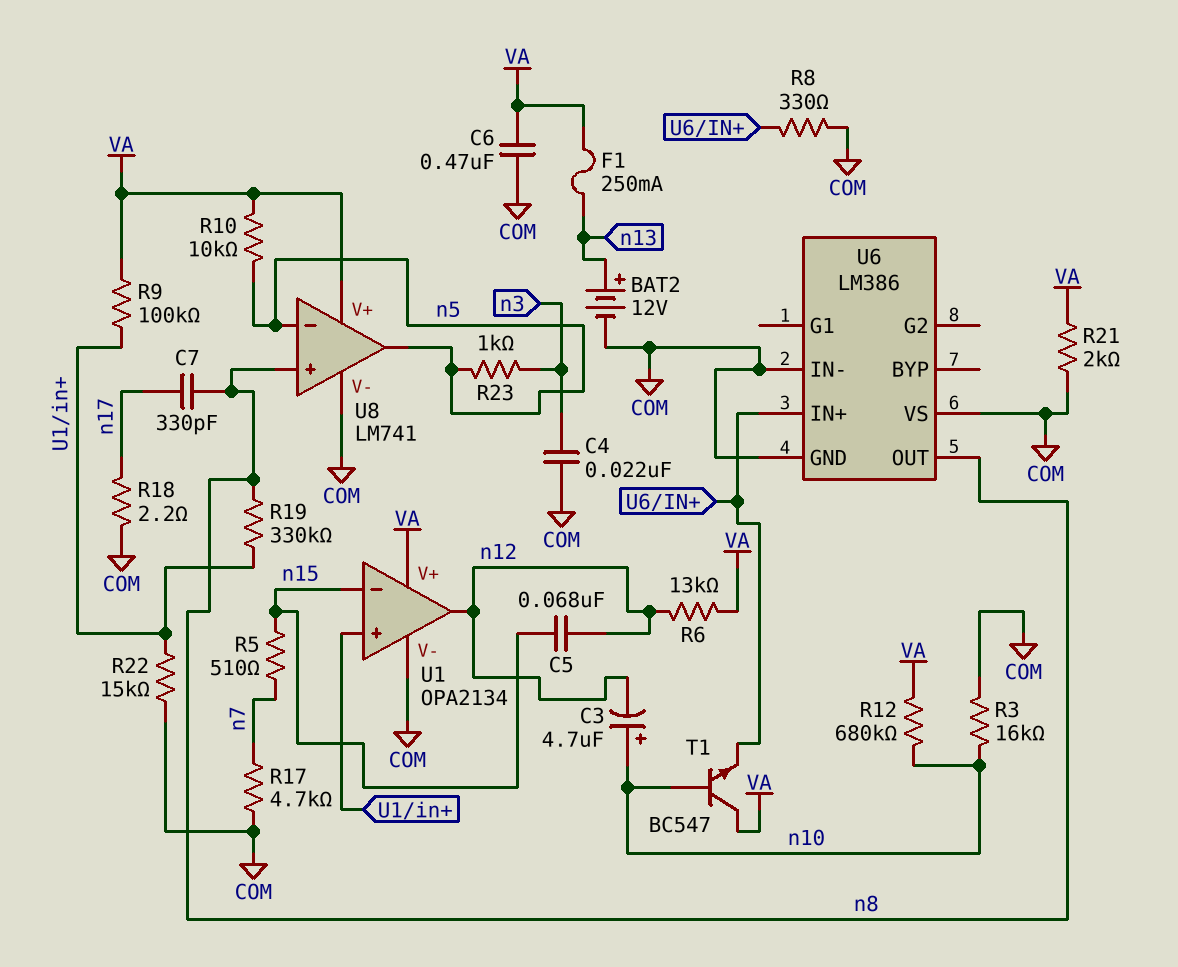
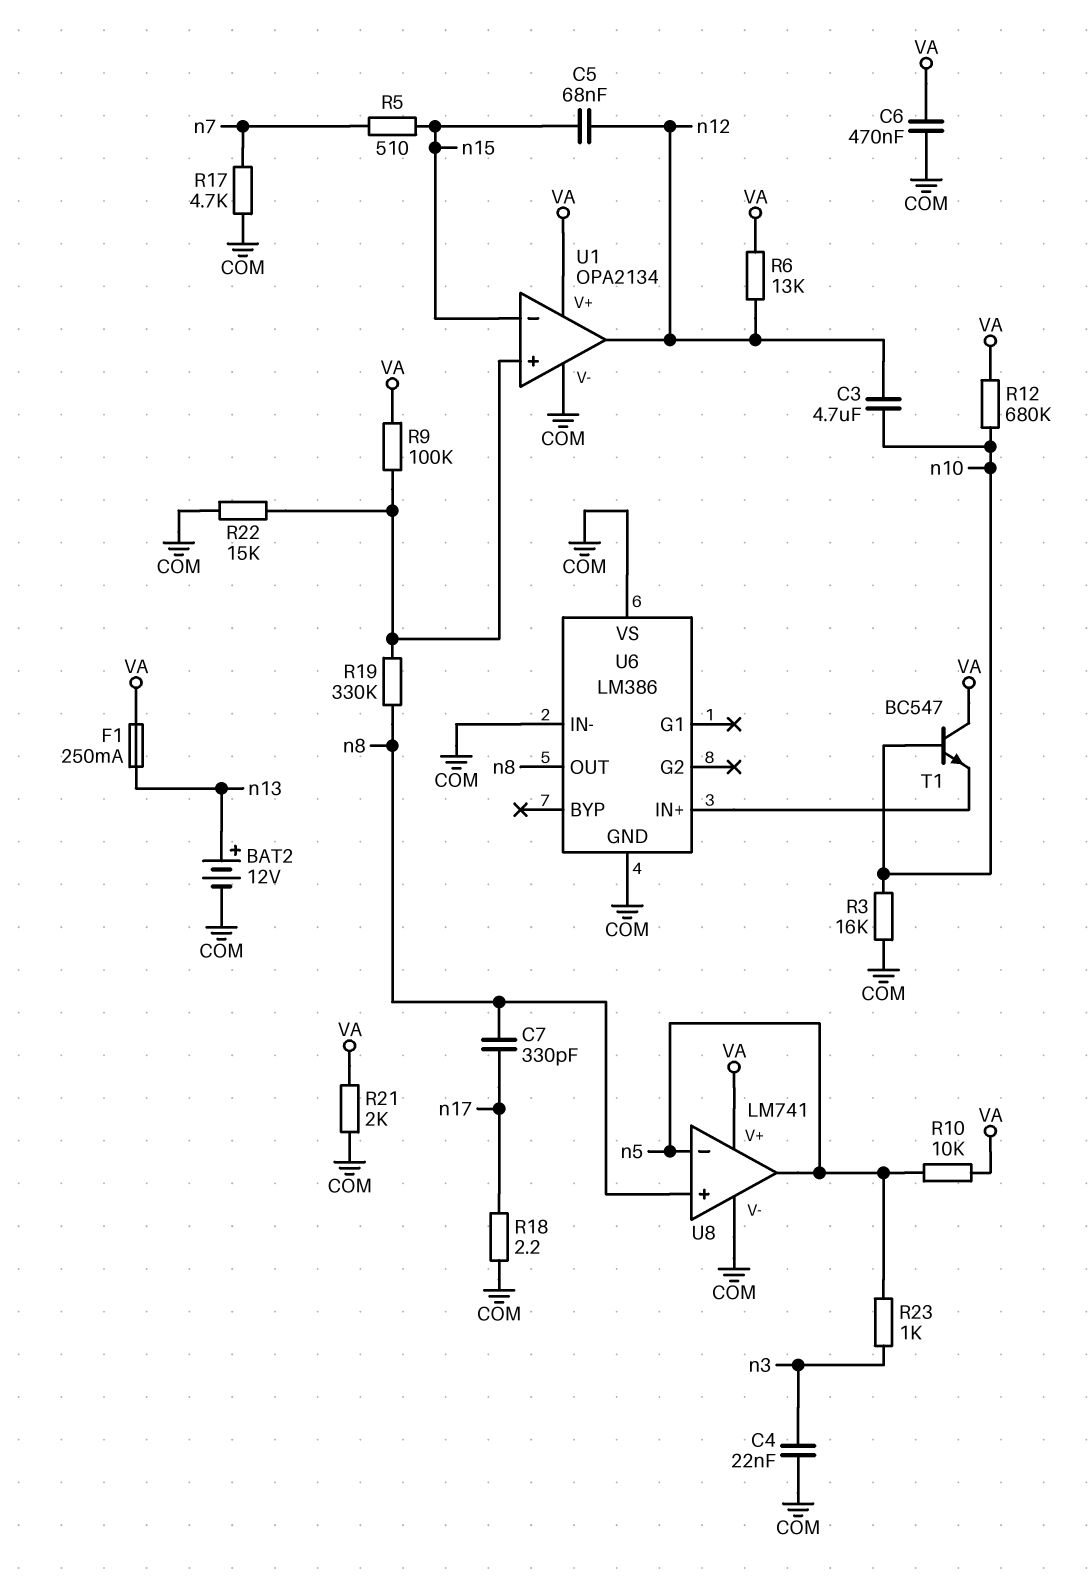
C3: 4.7uF (plus n10, minus n12) -> 4.7uF (n10, n12)
R8: 330 (COM, U6/IN+) -> none

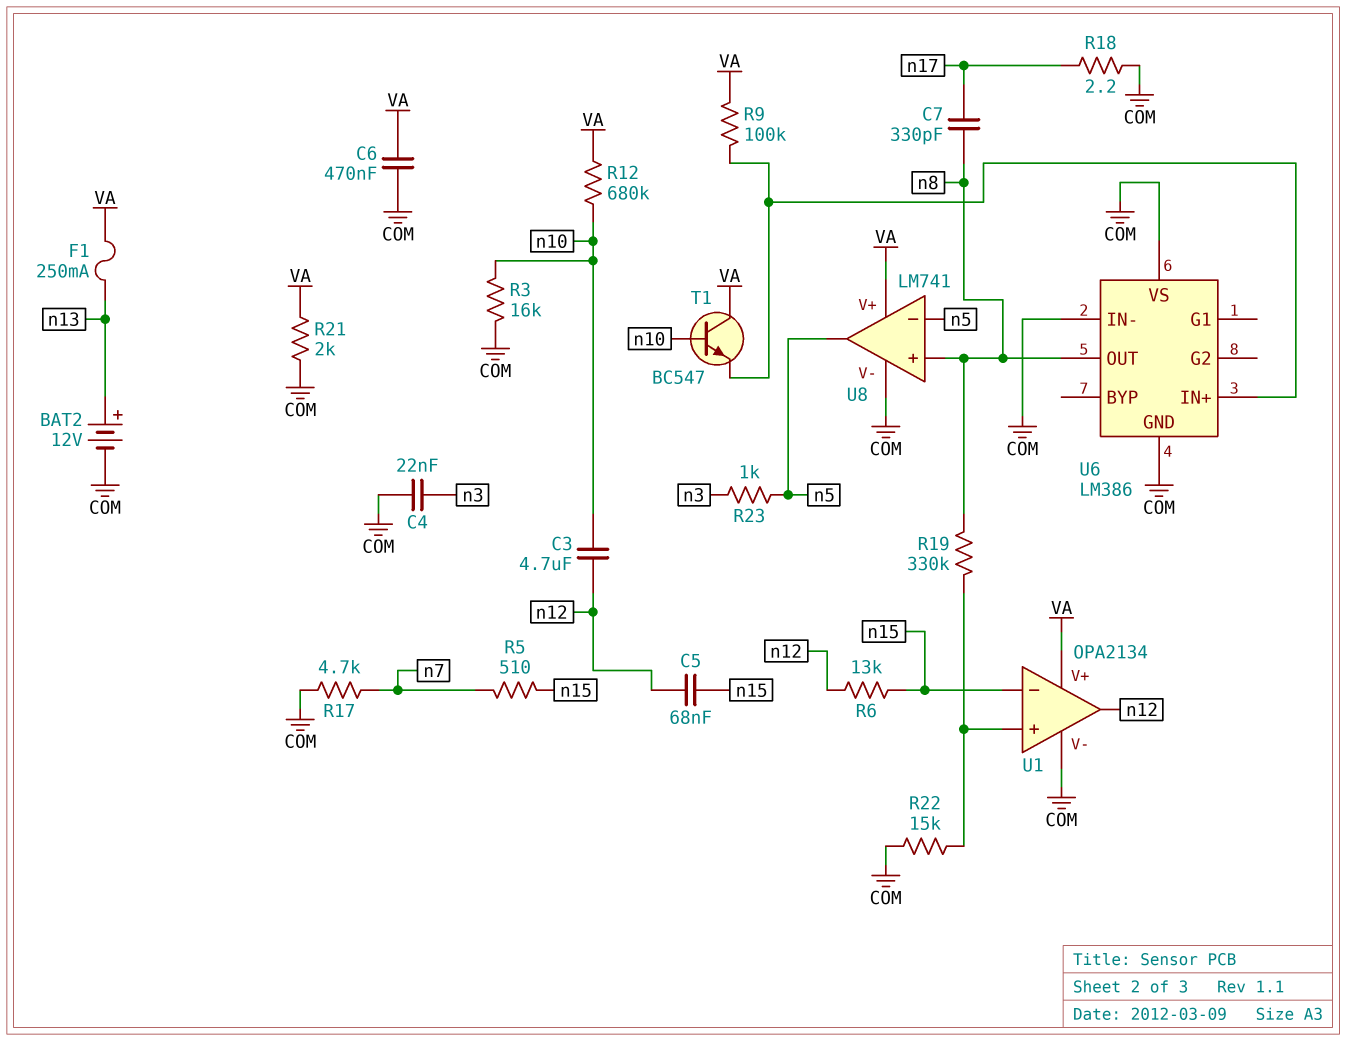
R6: 13k (VA, n12) -> 13k (n12, n15)
R9: 100k (U1/in+, VA) -> 100k (U6/IN+, VA)
R10: 10k (VA, n5) -> none

